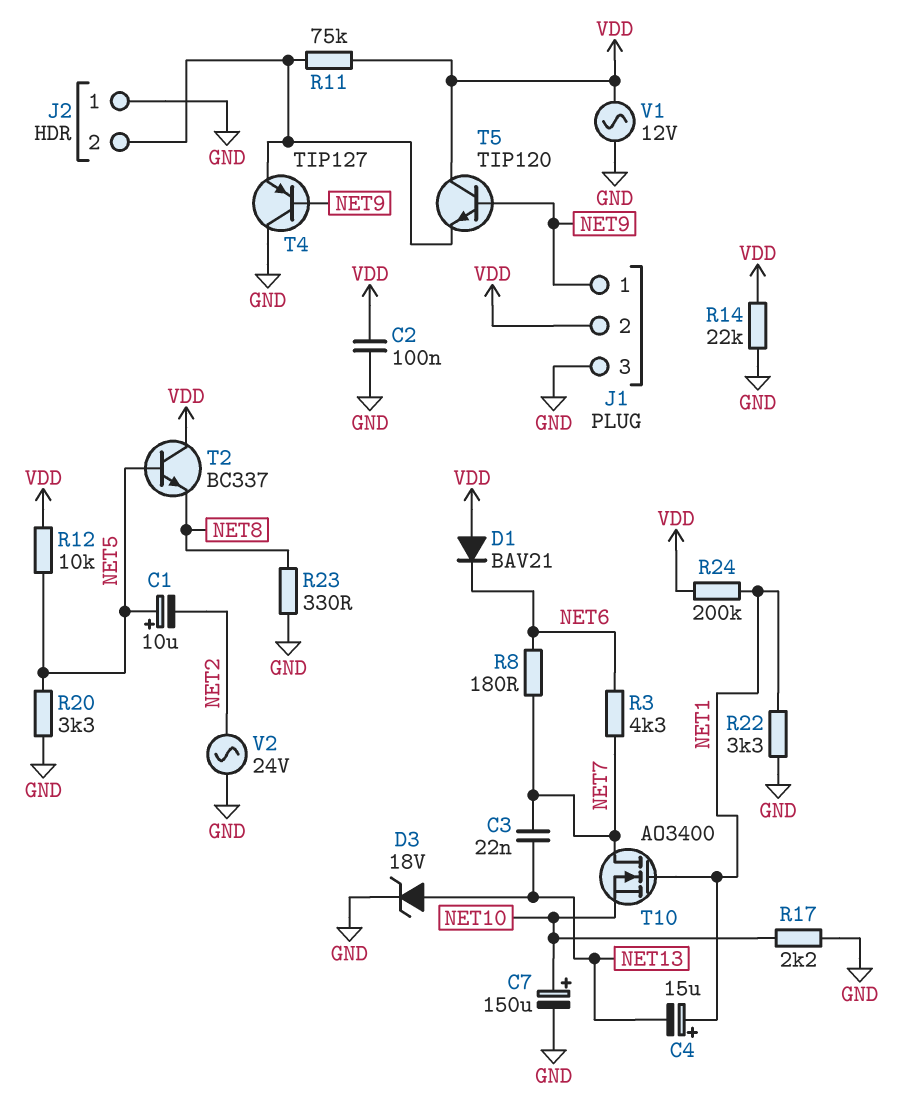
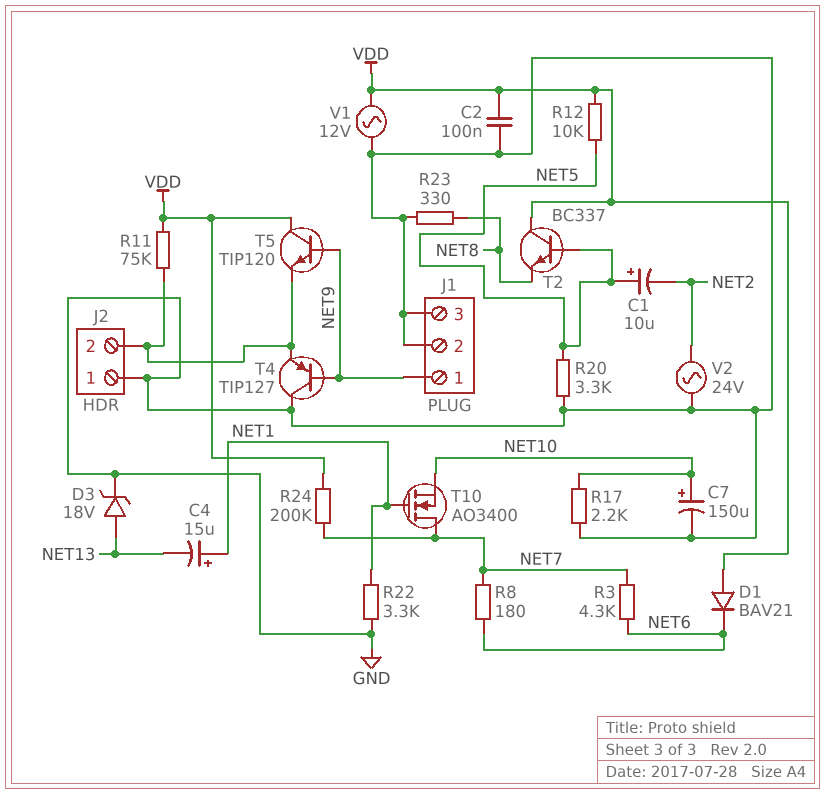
C3: 22nF (NET7, NET13) -> none
J1 pin 2: VDD -> GND
R14: 22k (GND, VDD) -> none
R24: 200k (NET1, VDD) -> 200k (NET7, VDD)

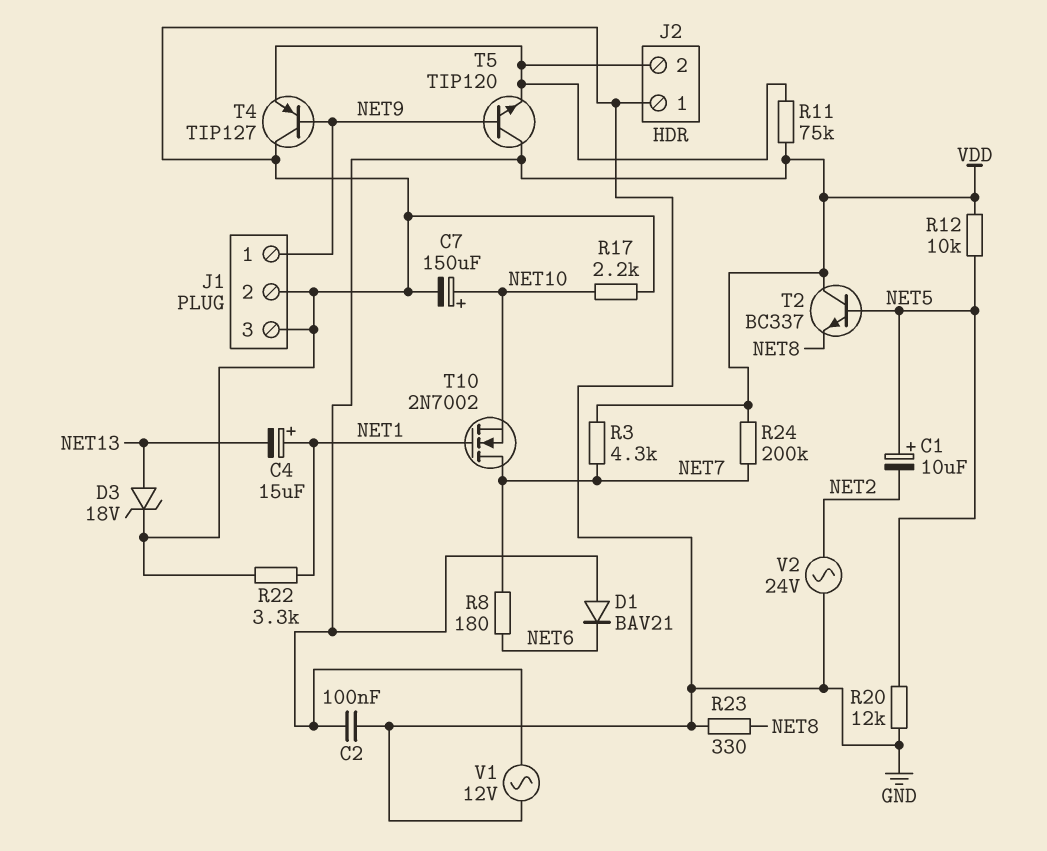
R3: 4.3k (NET6, NET7) -> 4.3k (NET7, VDD)
R20: 3.3k (GND, NET5) -> 12k (GND, NET5)
T10: NMOS AO3400 (G NET1, D NET7, S NET10) -> NMOS 2N7002 (G NET1, D NET7, S NET10)

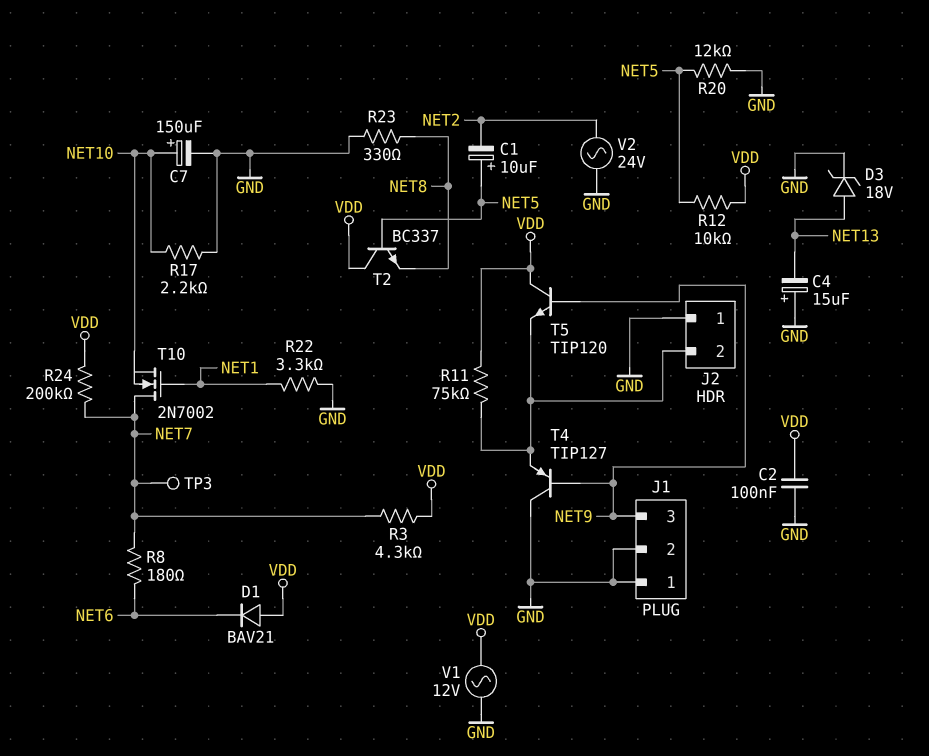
C4: 15uF (plus NET1, minus NET13) -> 15uF (plus GND, minus NET13)
J1 pin 1: NET9 -> GND
J1 pin 3: GND -> NET9
TP3: none -> test point (NET7)

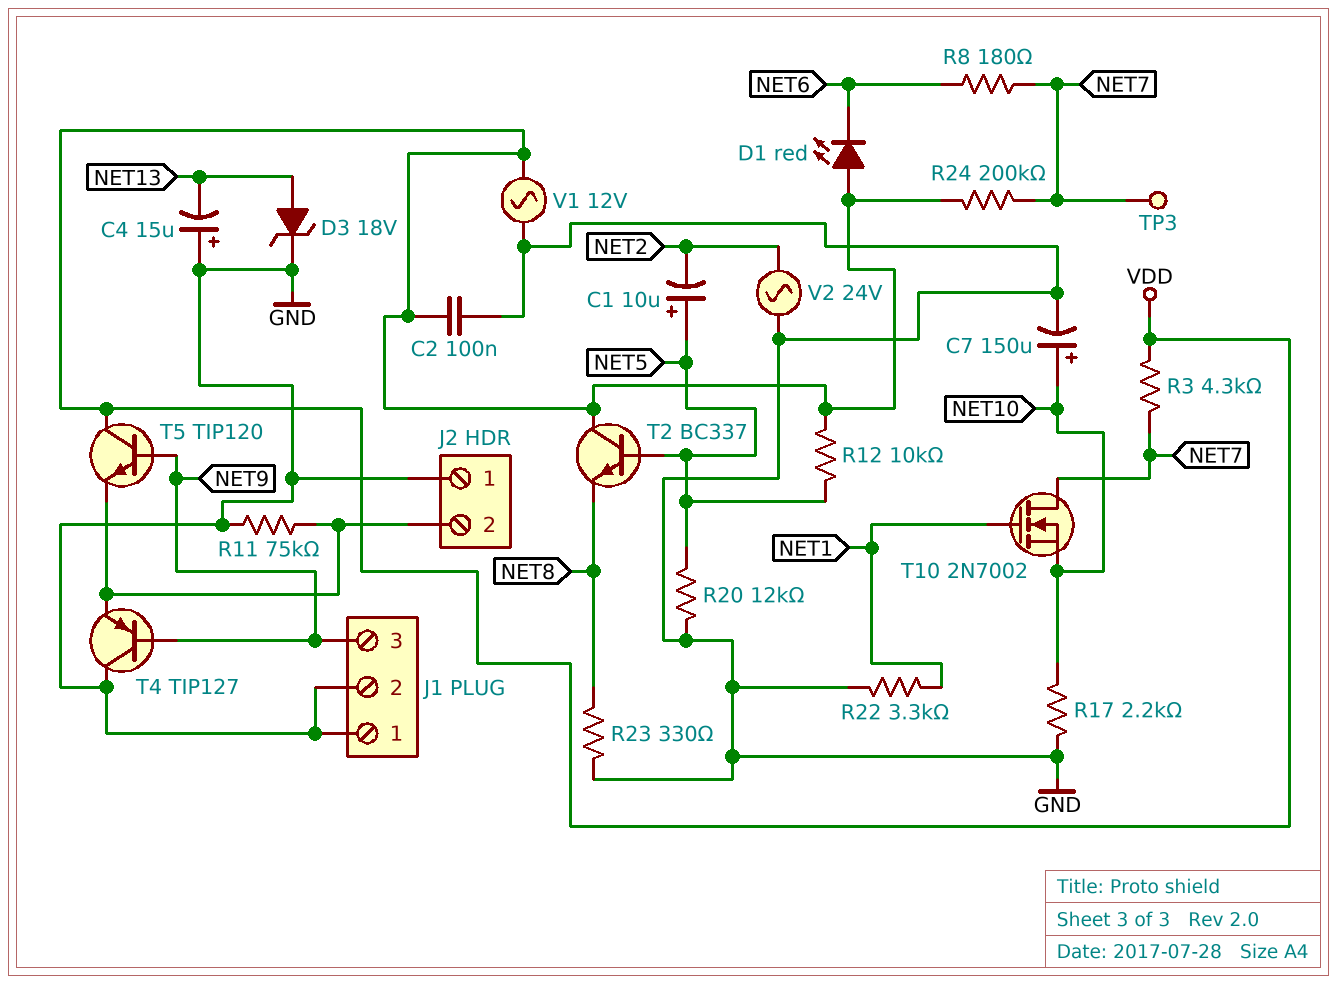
D1: diode BAV21 (A VDD, K NET6) -> LED red (A VDD, K NET6)
R11: 75k (J2/2, VDD) -> 75k (GND, J2/2)

